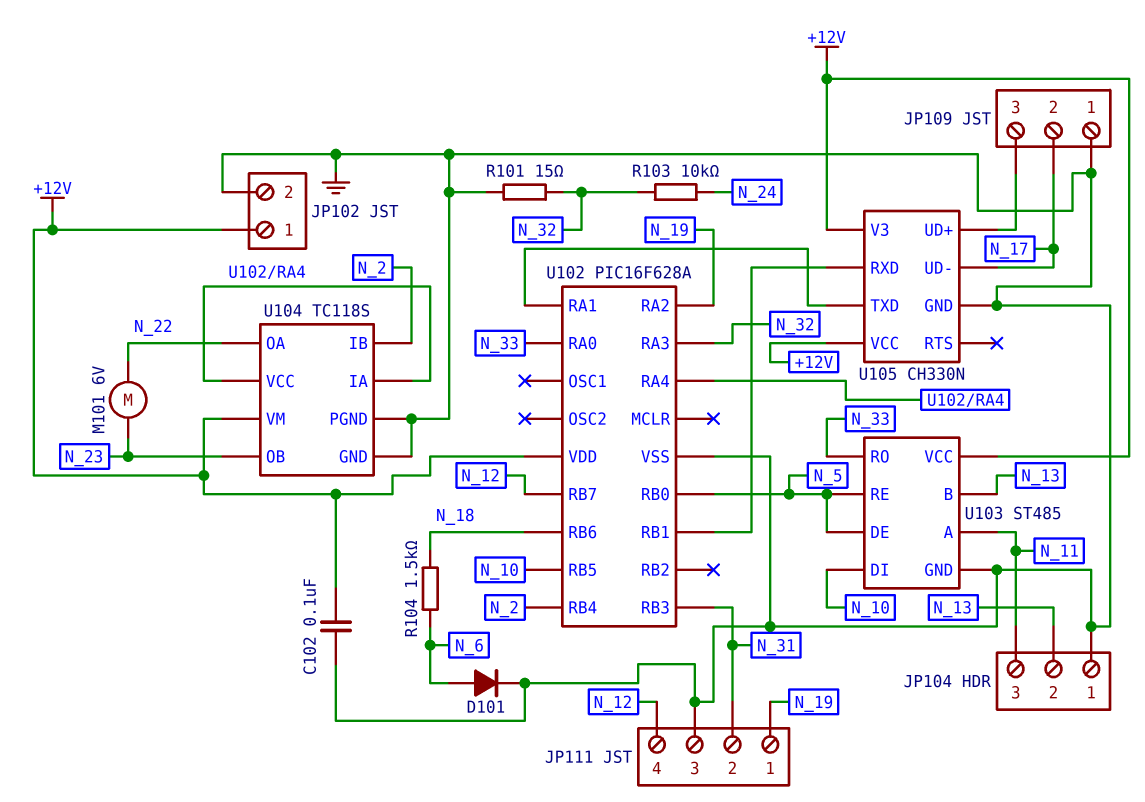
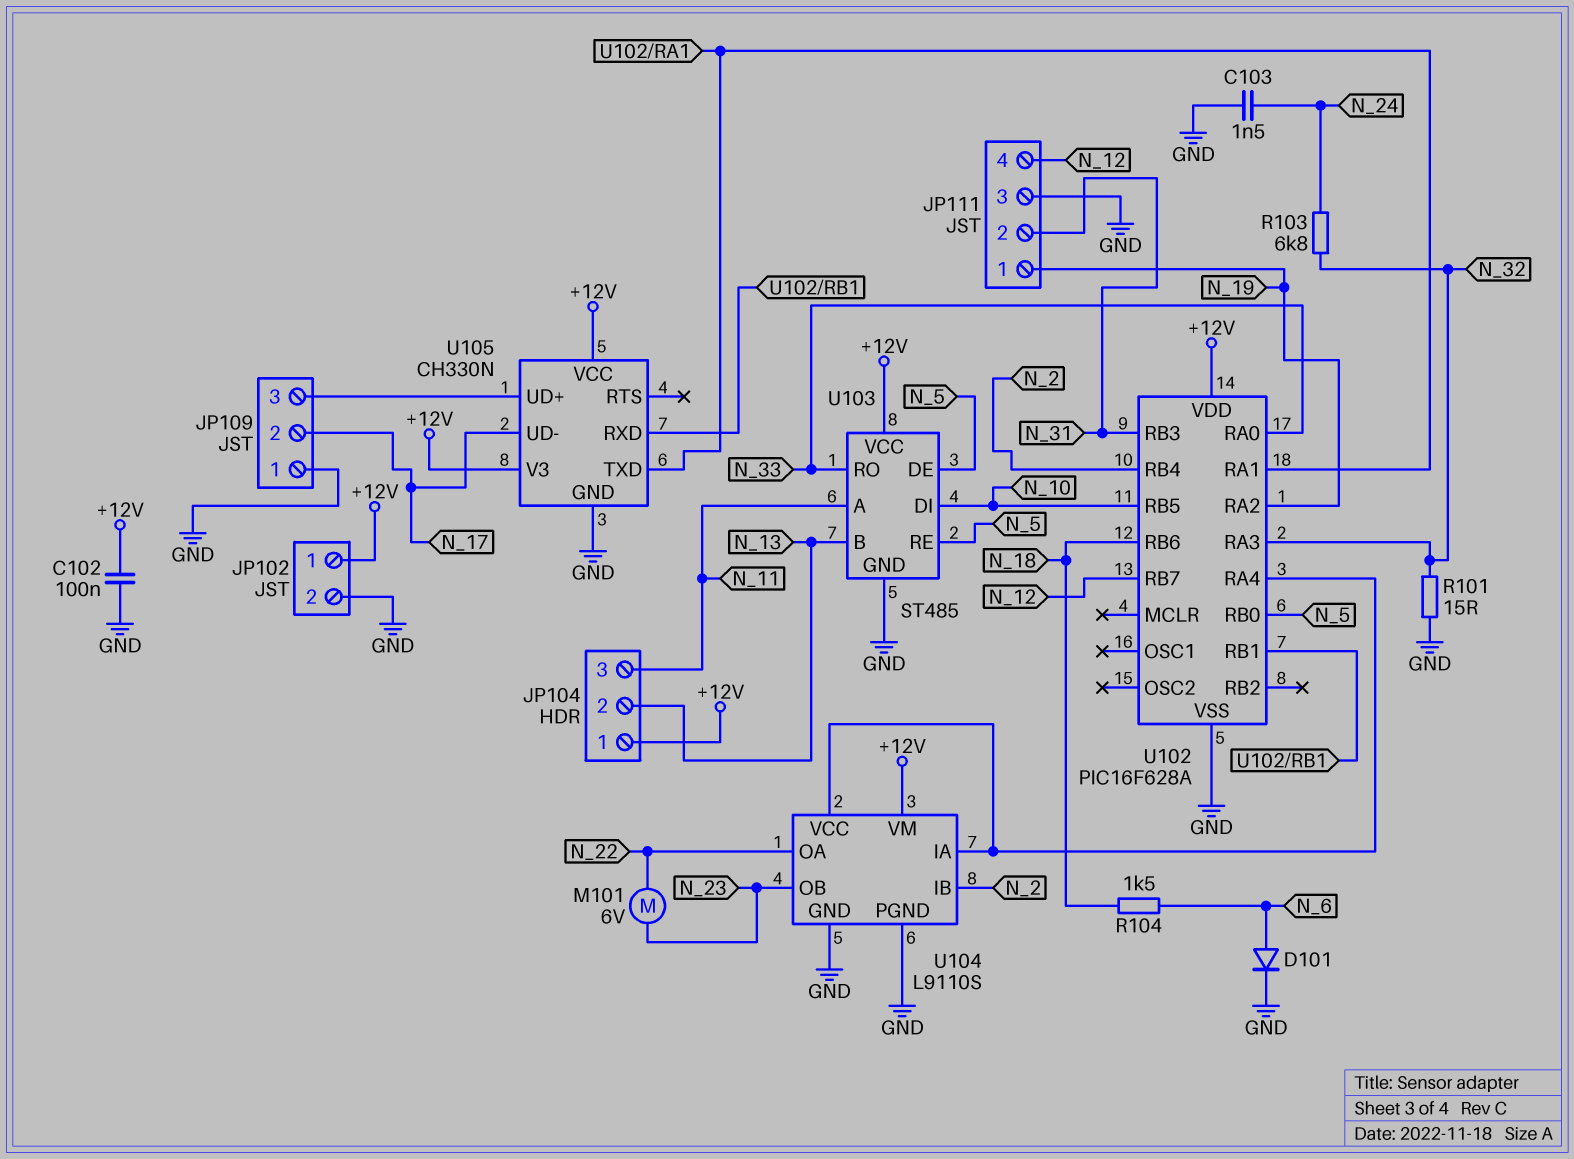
C103: none -> 1.5nF (GND, N_24)
JP104 pin 1: GND -> +12V
R103: 10k (N_24, N_32) -> 6.8k (N_24, N_32)
U104: TC118S -> L9110S

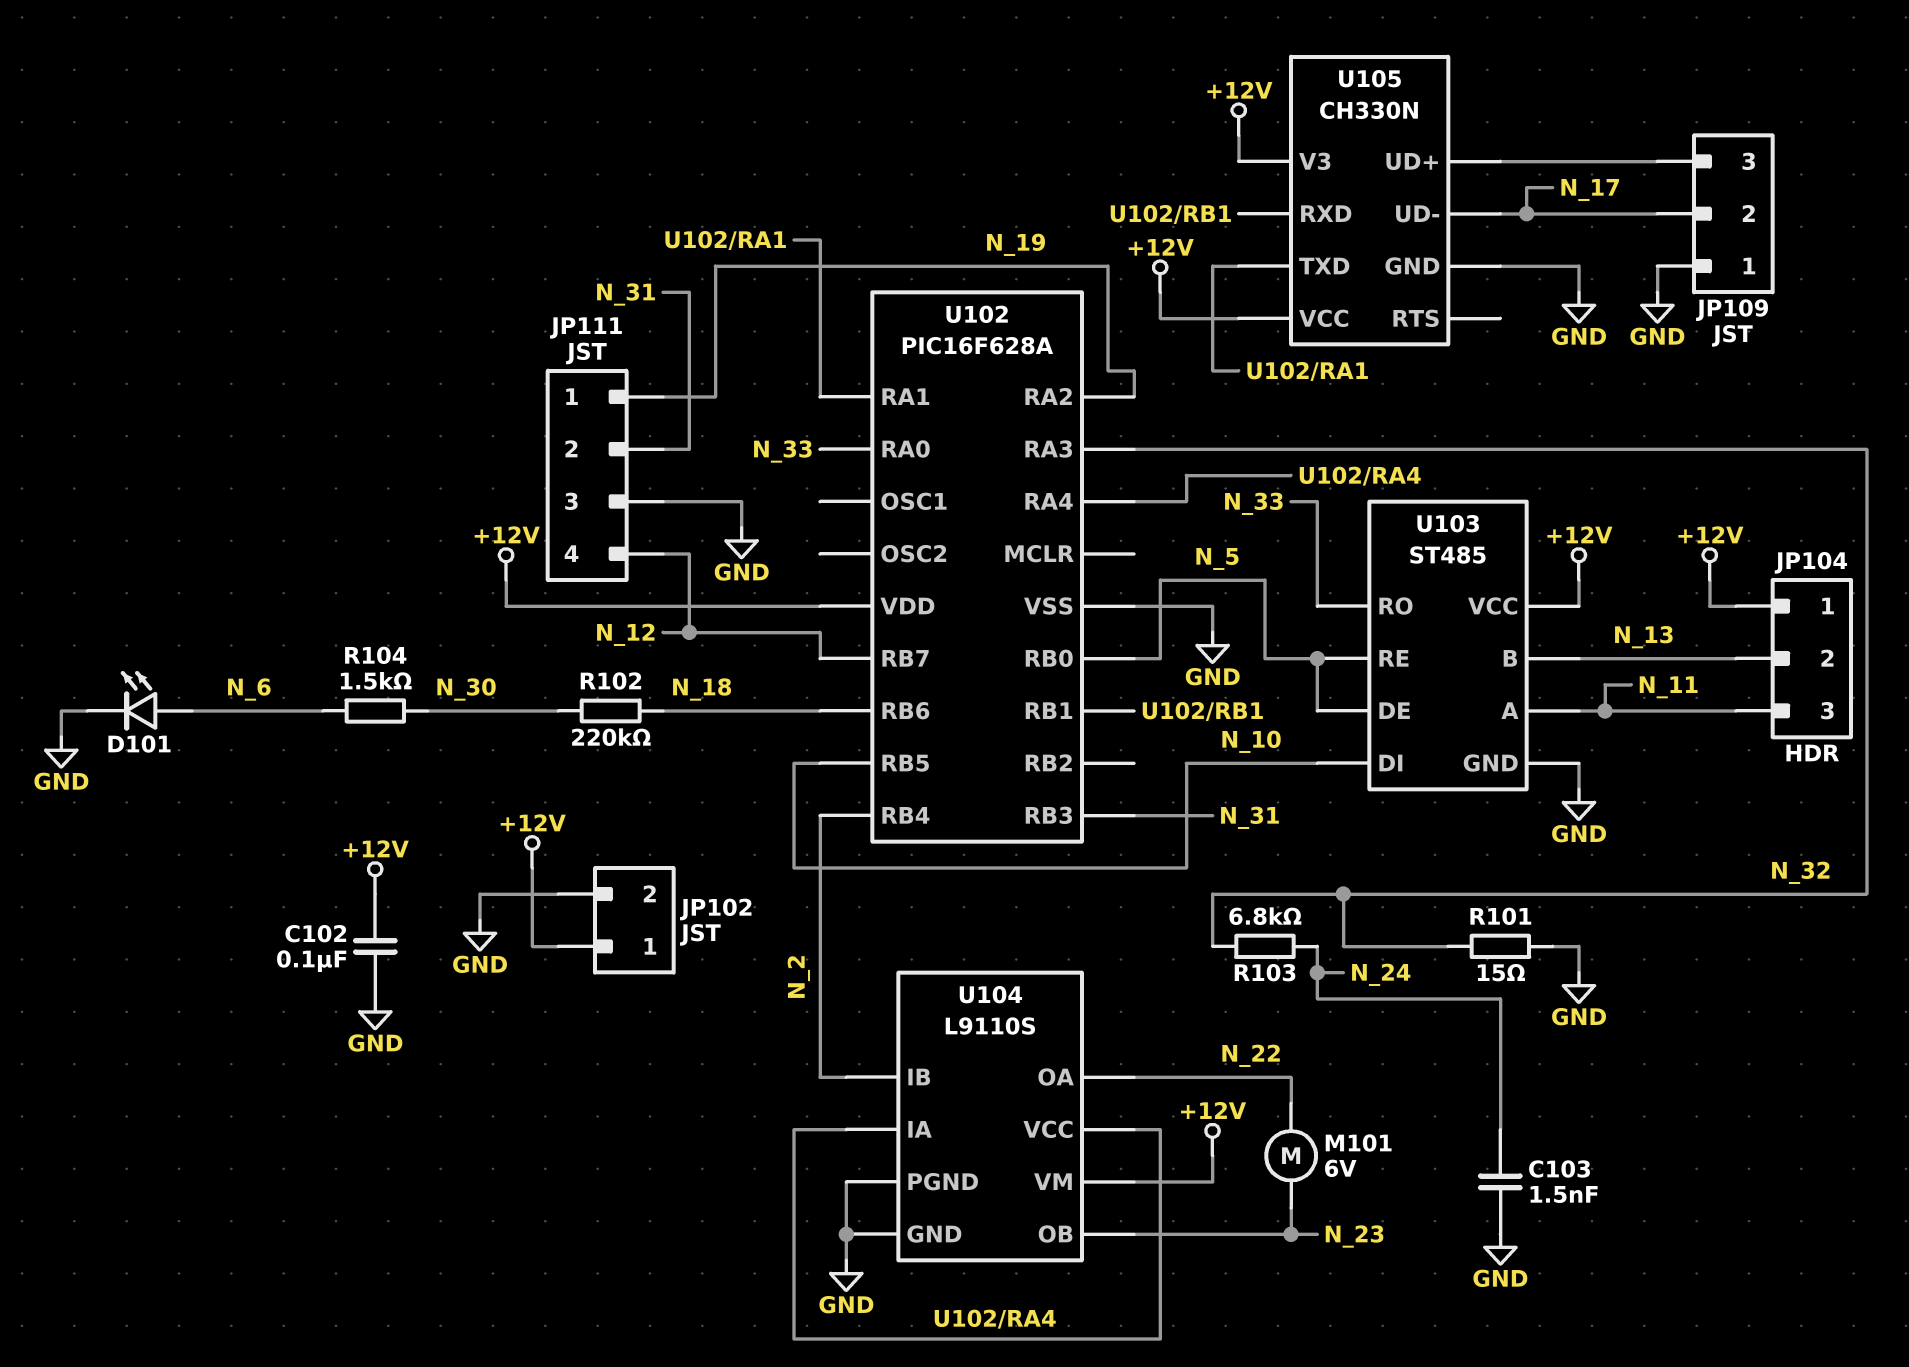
D101: diode (A N_6, K GND) -> LED (A N_6, K GND)
R102: none -> 220k (N_18, N_30)
R104: 1.5k (N_6, N_18) -> 1.5k (N_6, N_30)

